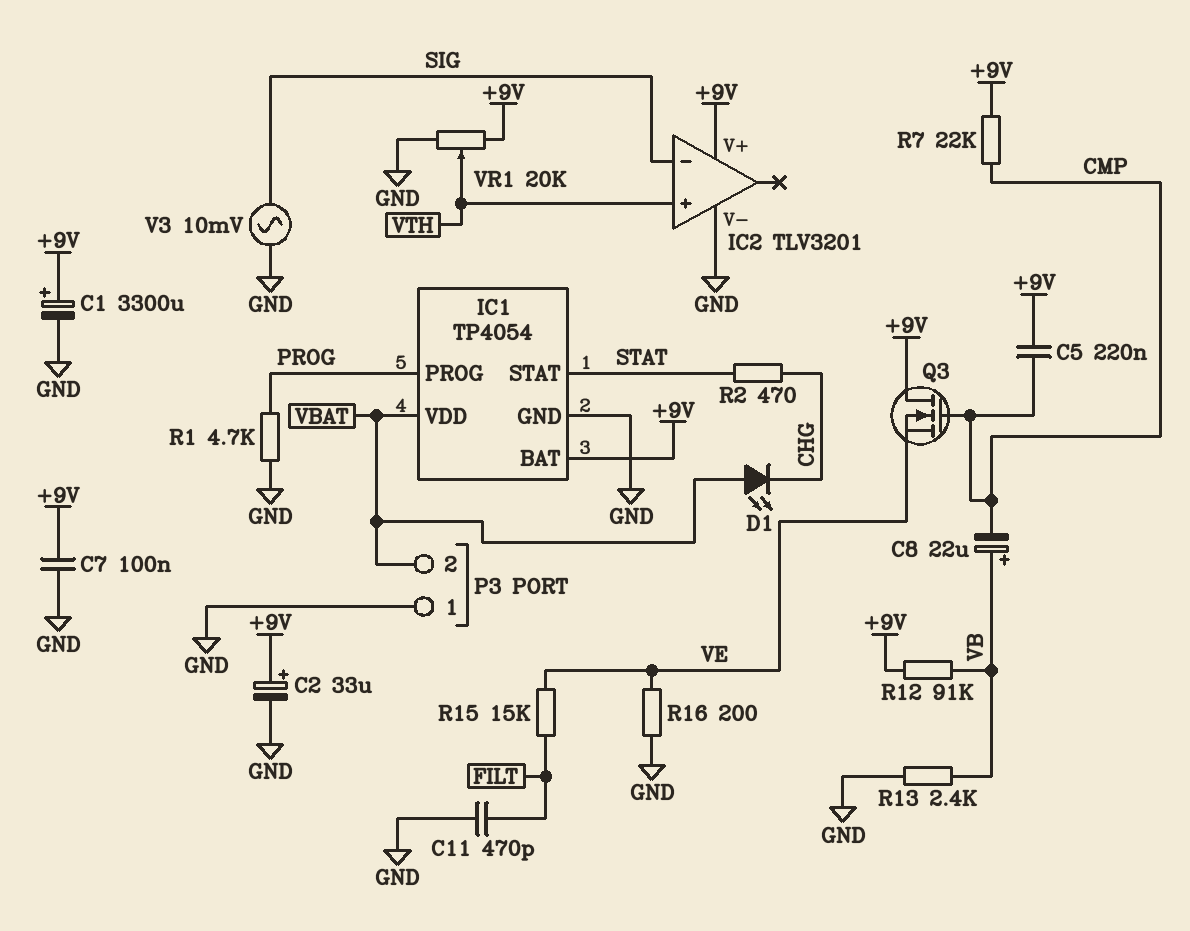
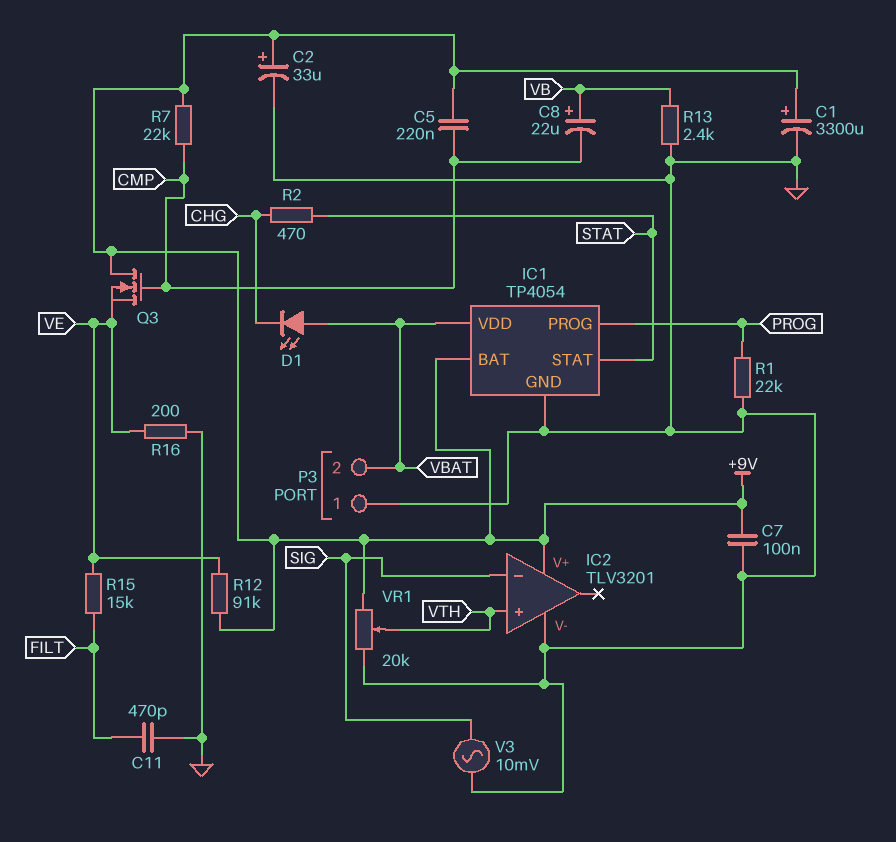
R1: 4.7k (GND, PROG) -> 22k (GND, PROG)
R12: 91k (+9V, VB) -> 91k (+9V, VE)

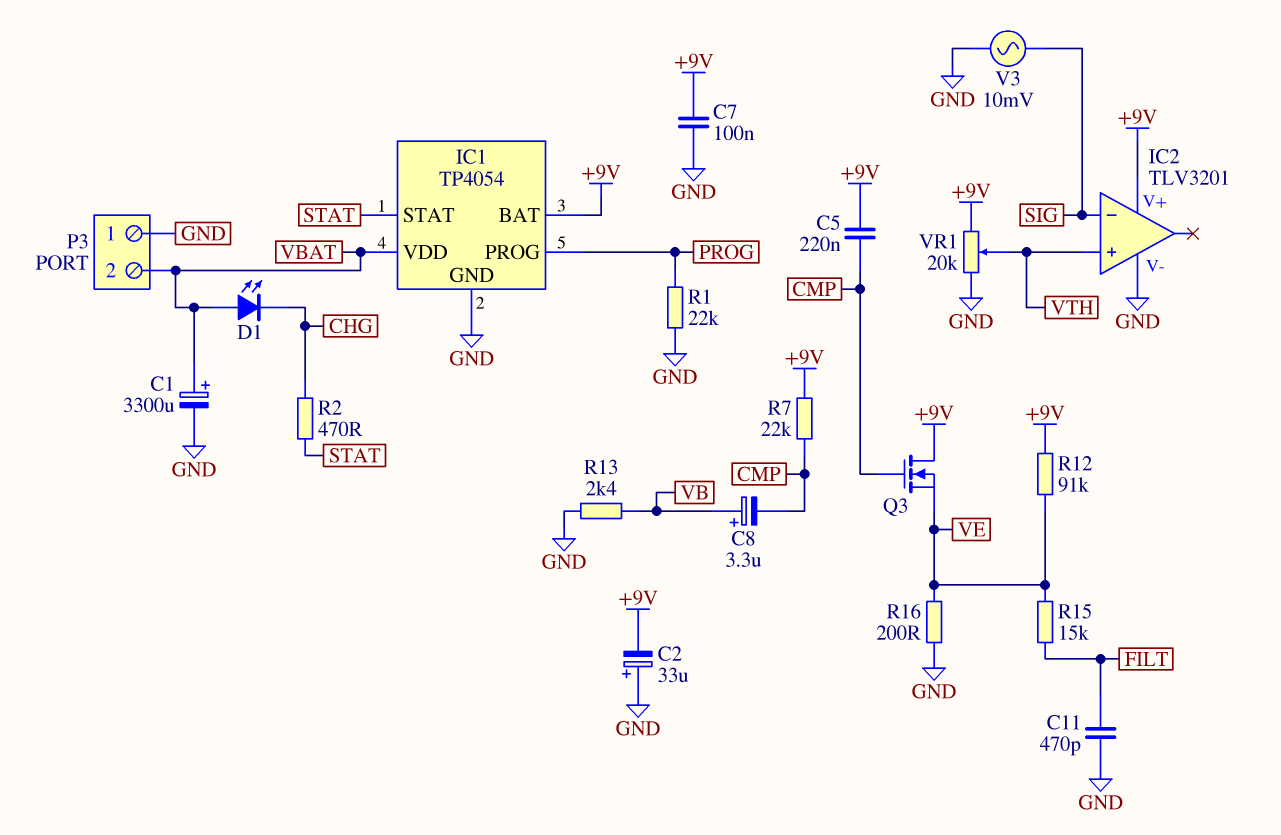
C1: 3300uF (plus +9V, minus GND) -> 3300uF (plus VBAT, minus GND)
C2: 33uF (plus +9V, minus GND) -> 33uF (plus GND, minus +9V)
C8: 22uF (plus VB, minus CMP) -> 3.3uF (plus VB, minus CMP)

